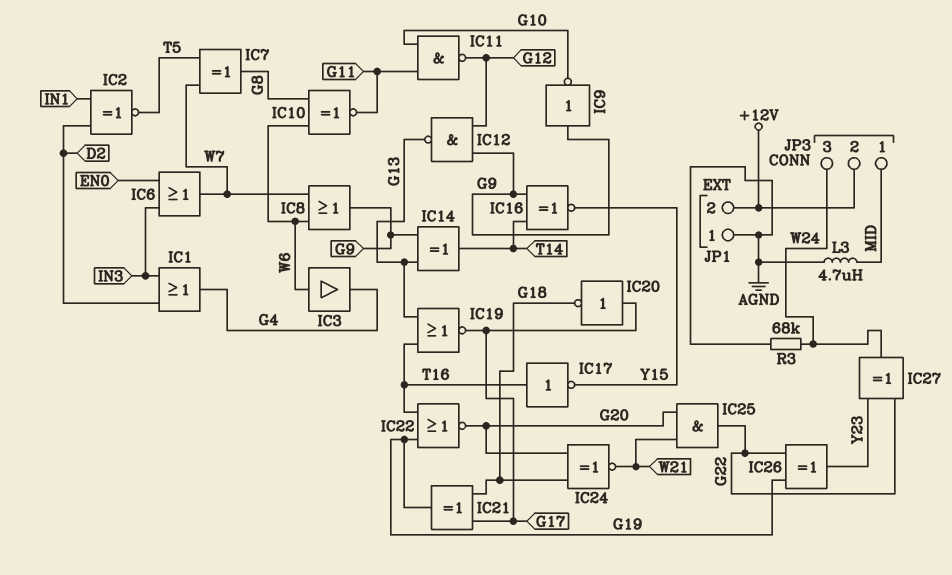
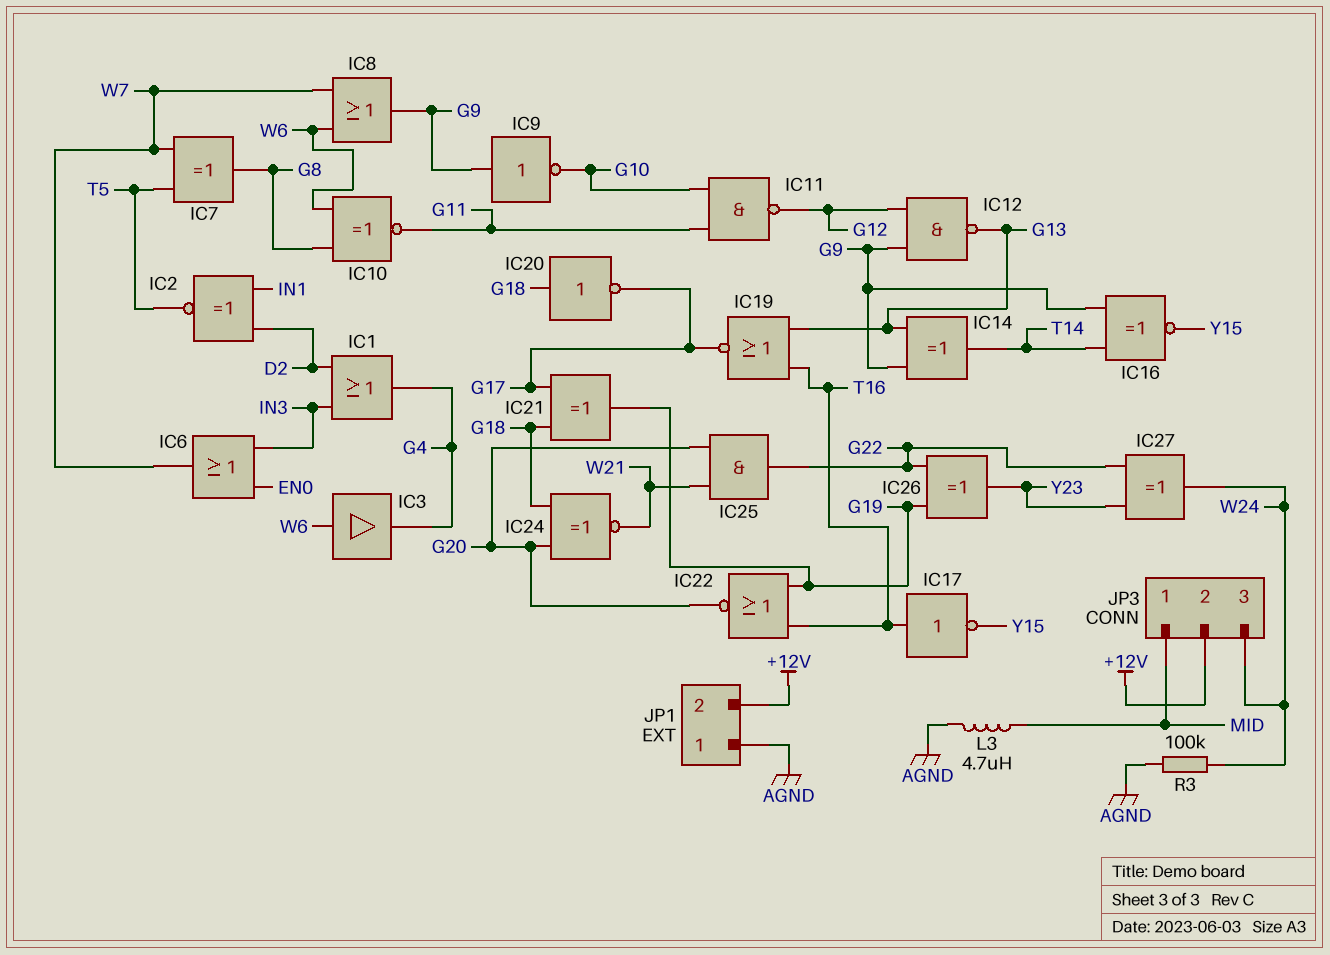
IC20: NOT (in G17, out G18) -> NOT (in G18, out G17)
R3: 68k (AGND, W24) -> 100k (AGND, W24)

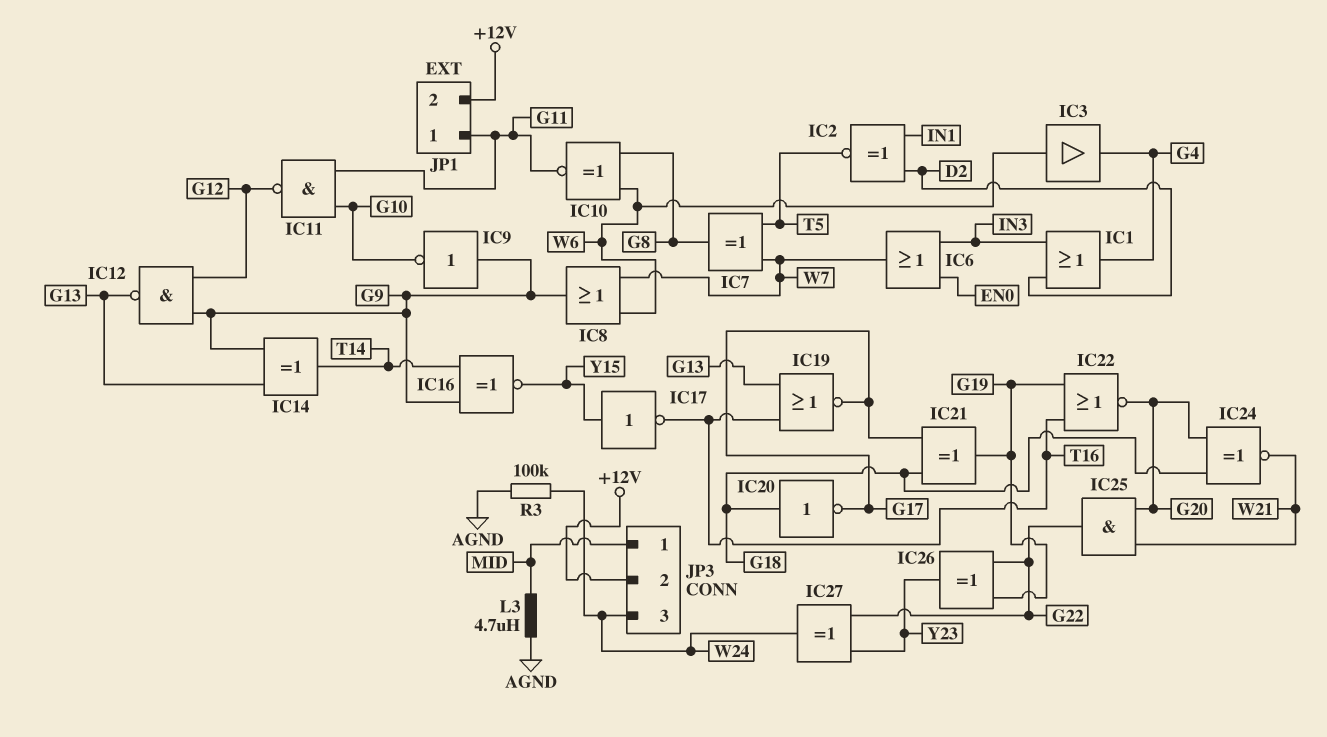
IC17: NOT (in T16, out Y15) -> NOT (in Y15, out T16)
JP1 pin 1: AGND -> G11

